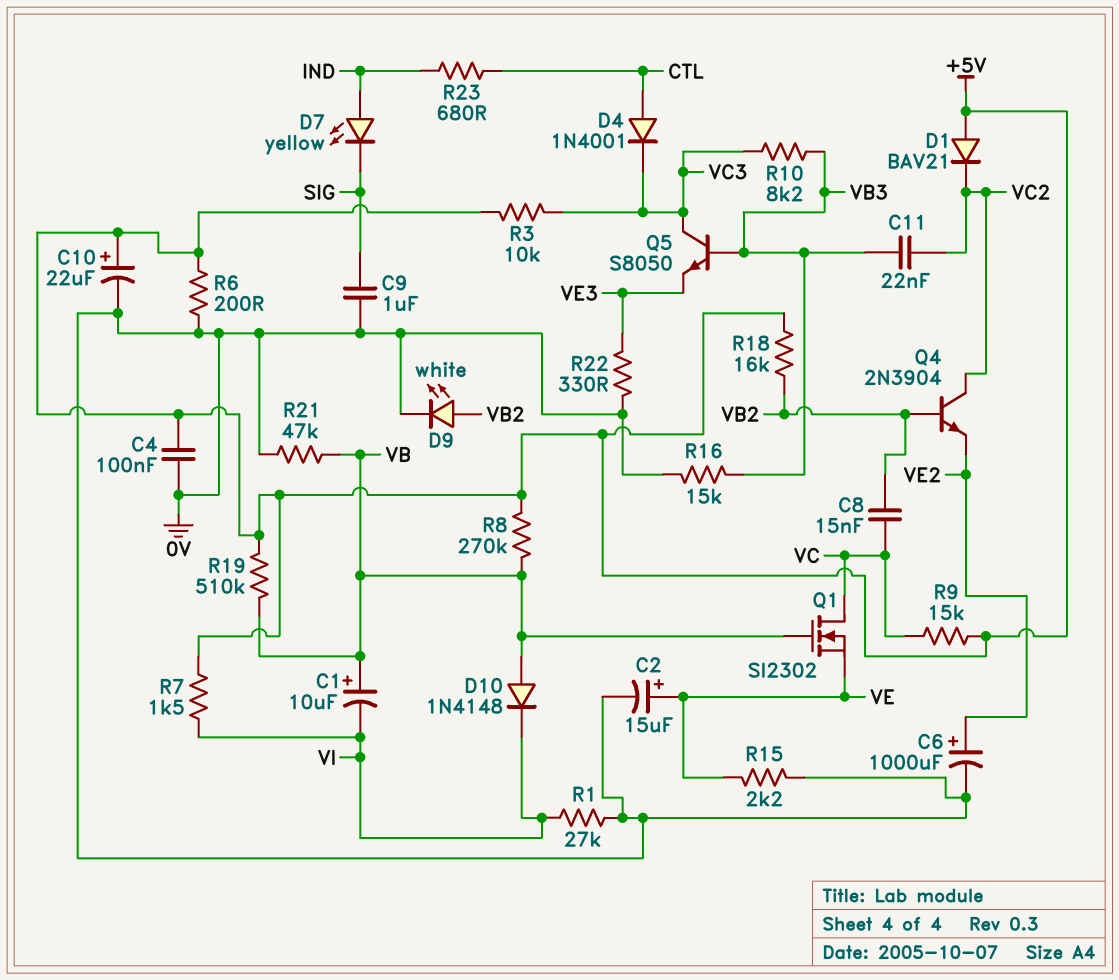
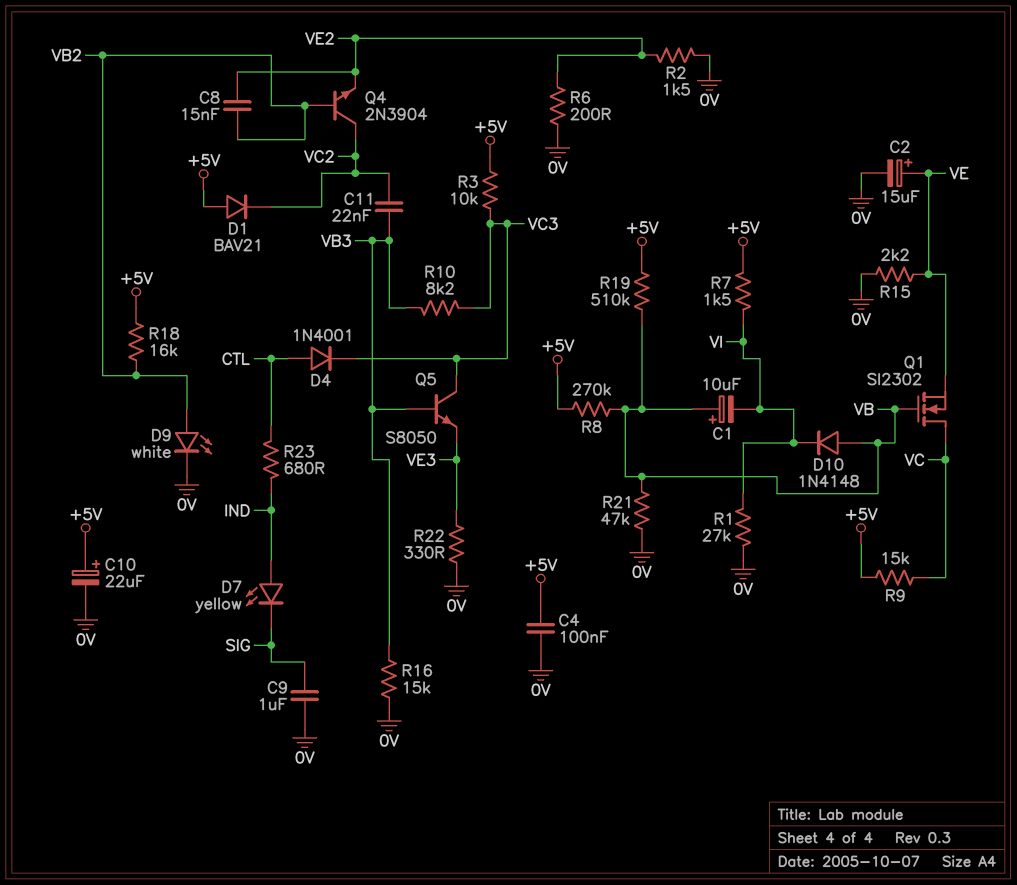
C6: 1000uF (plus VE2, minus 0V) -> none
C8: 15nF (VB2, VC) -> 15nF (VB2, VE2)
R2: none -> 1.5k (0V, VE2)
R6: 200 (+5V, 0V) -> 200 (0V, VE2)

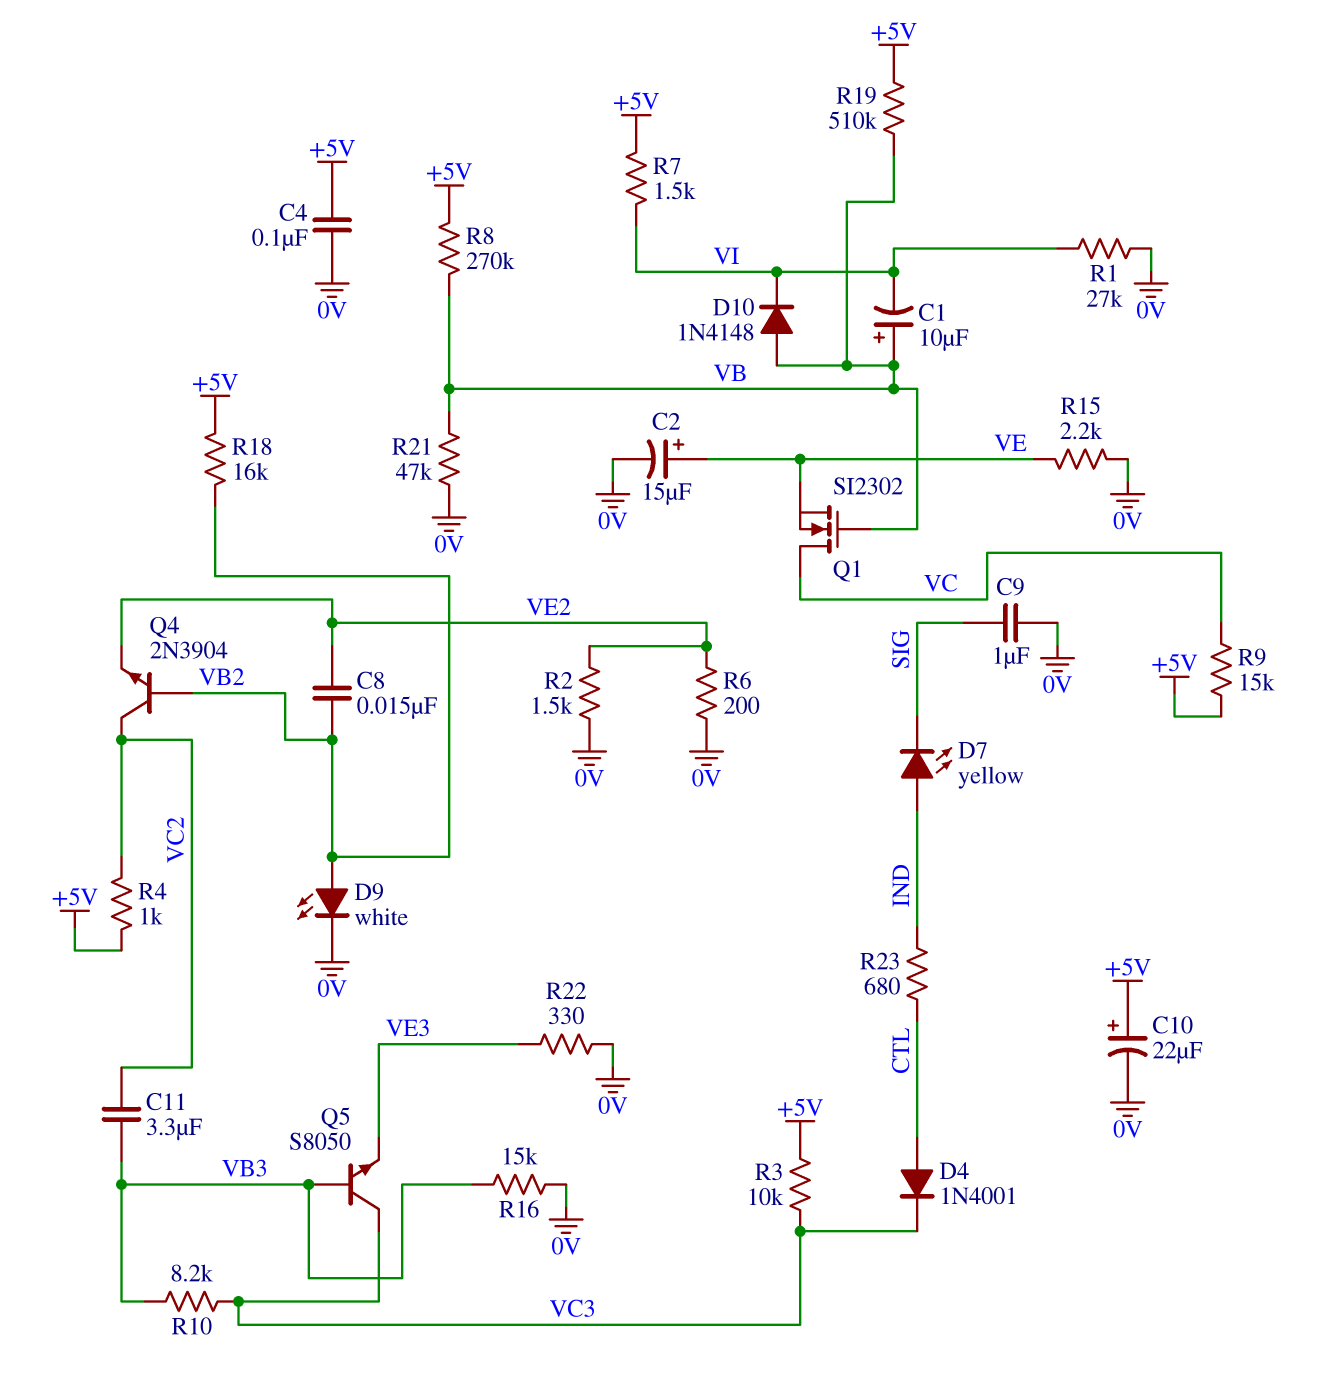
C11: 22nF (VB3, VC2) -> 3.3uF (VB3, VC2)
D1: diode BAV21 (A +5V, K VC2) -> none
R4: none -> 1k (+5V, VC2)

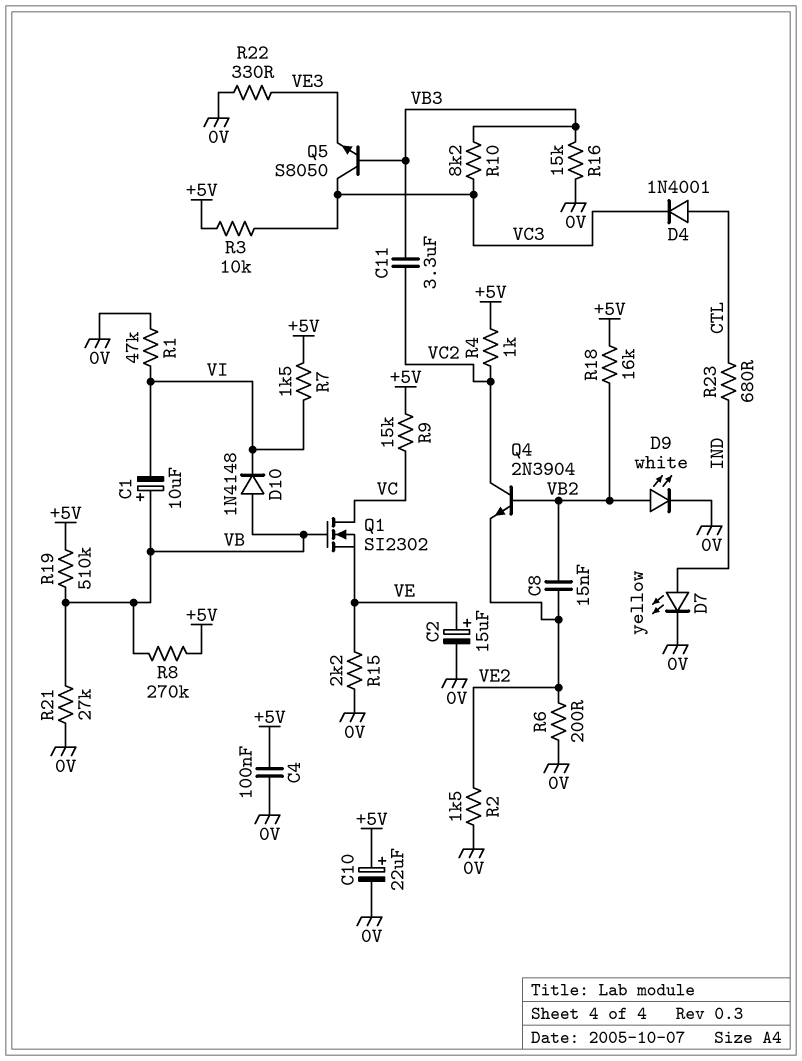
C9: 1uF (0V, SIG) -> none
D7: LED yellow (A IND, K SIG) -> LED yellow (A IND, K 0V)
R1: 27k (0V, VI) -> 47k (0V, VI)
R21: 47k (0V, VB) -> 27k (0V, VB)

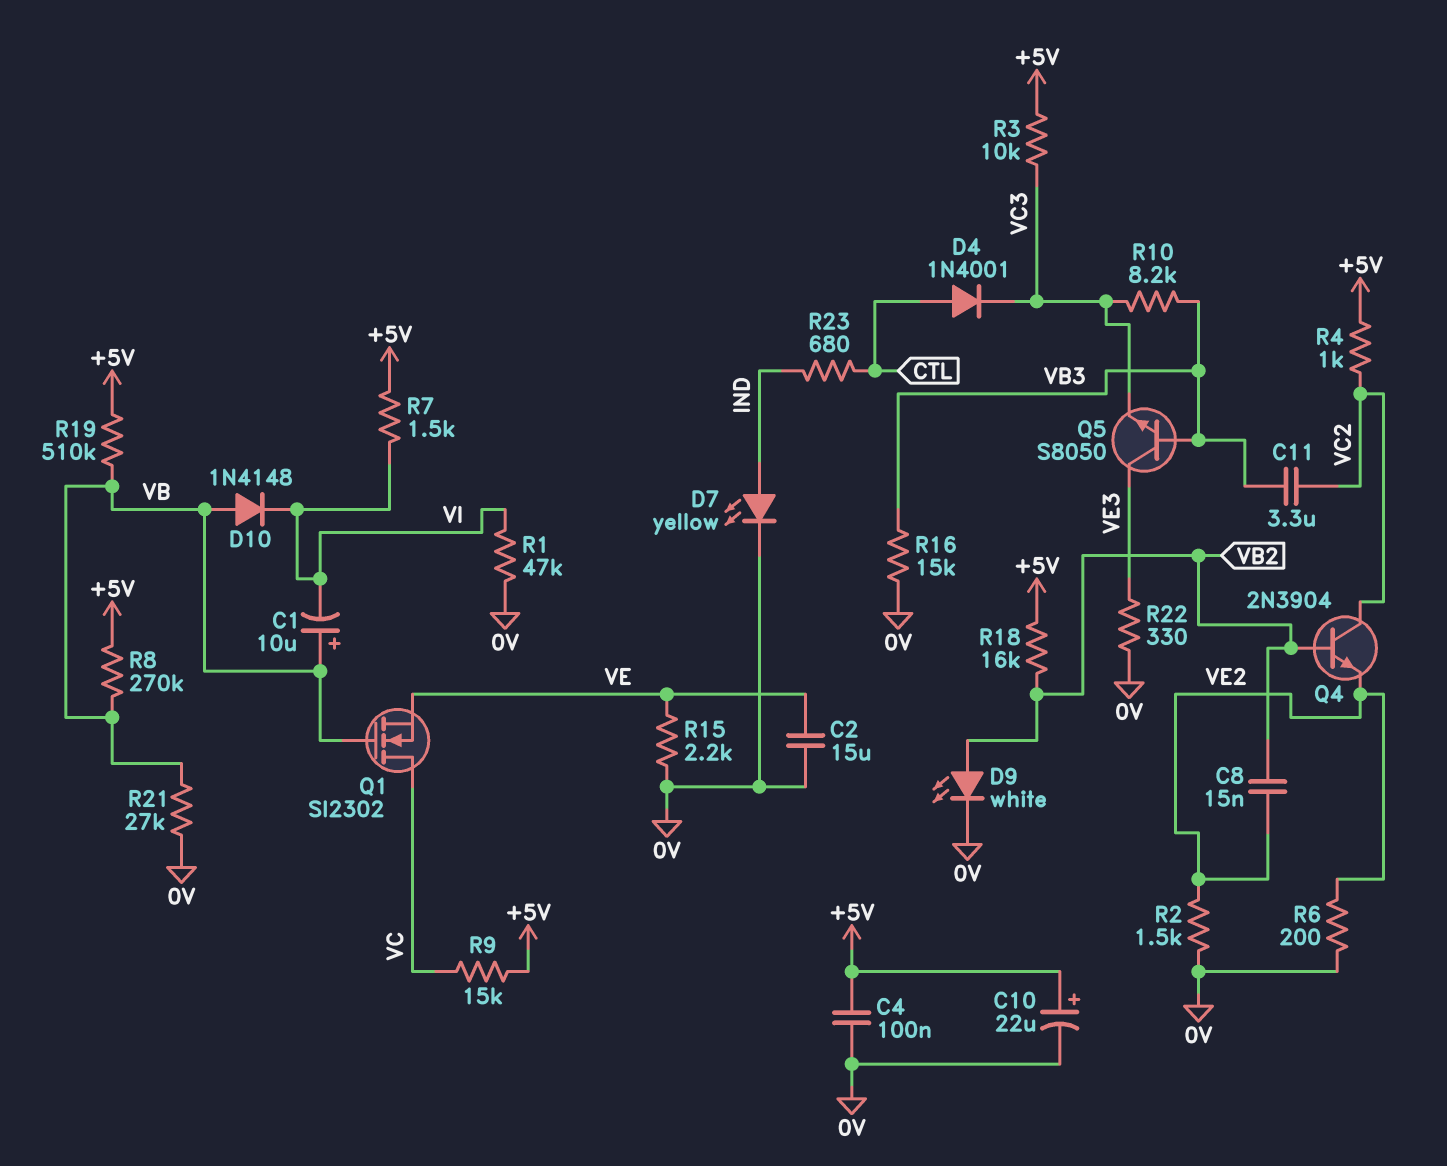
C2: 15uF (plus VE, minus 0V) -> 15uF (0V, VE)
Q5: NPN S8050 (B VB3, C VC3, E VE3) -> NPN S8050 (B VB3, C VE3, E VC3)

